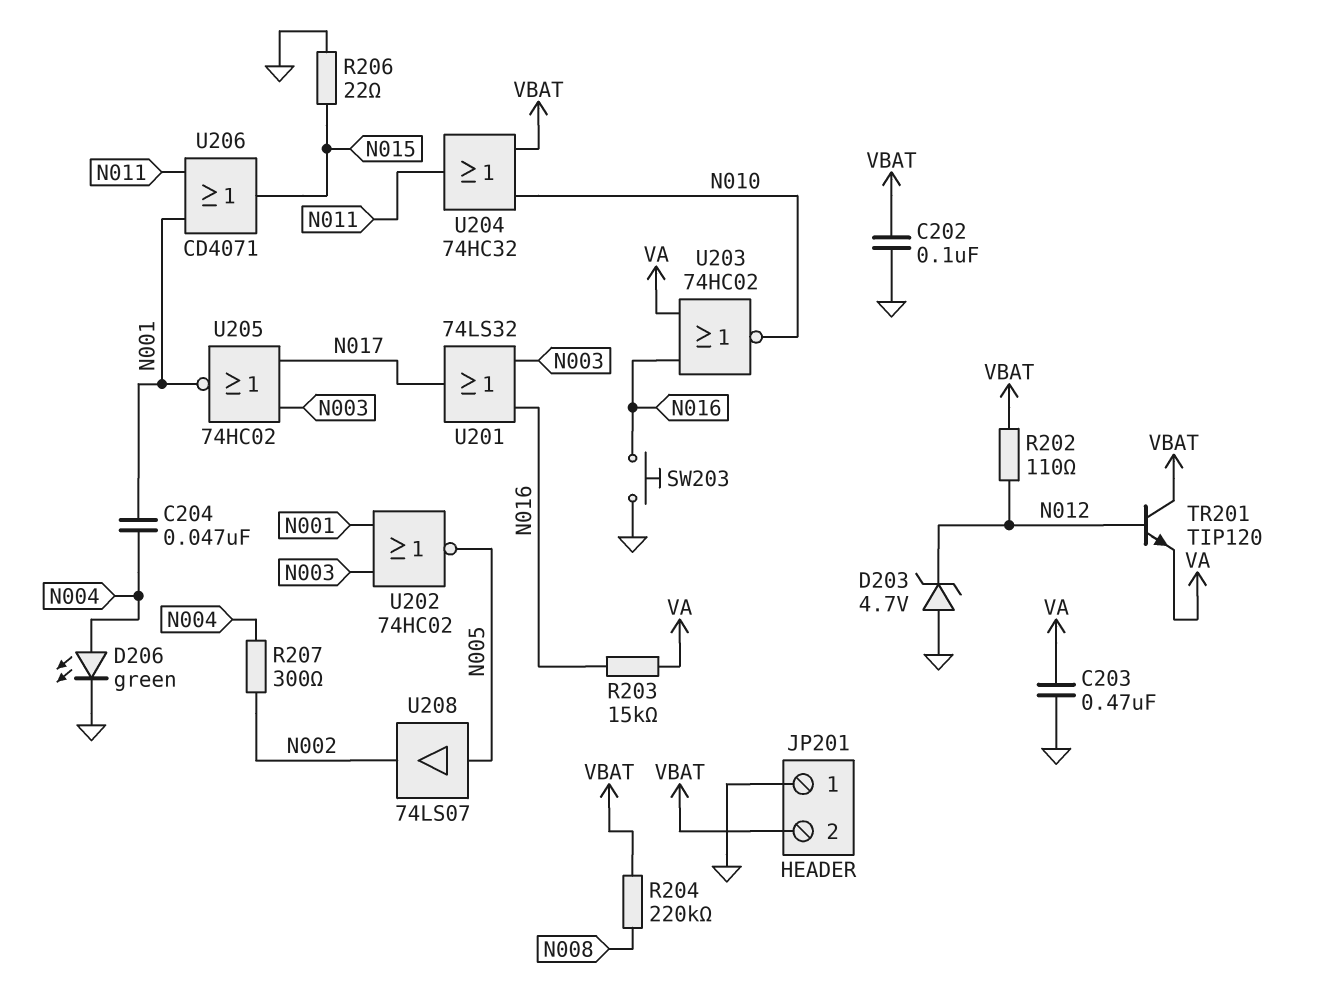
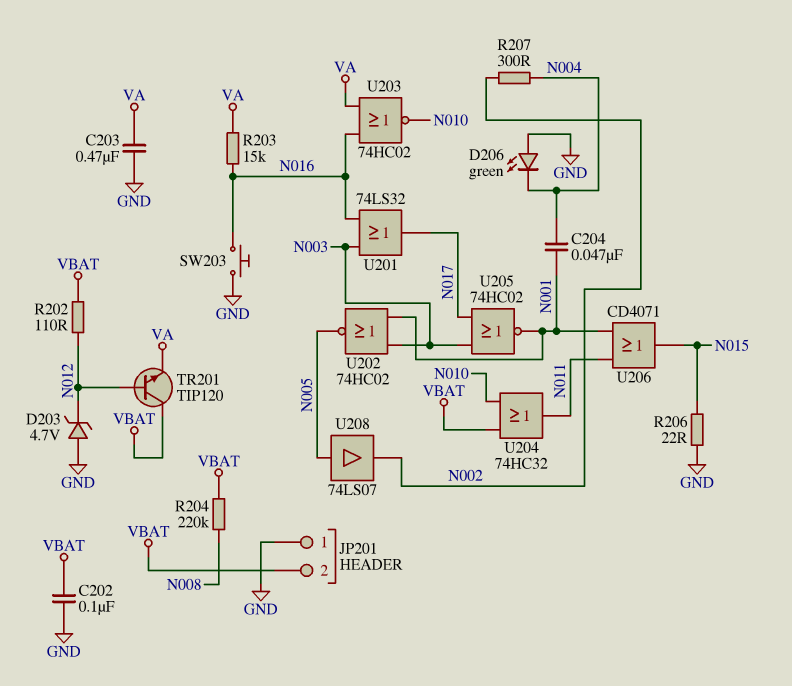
D206: LED green (A N004, K GND) -> LED green (A GND, K N004)

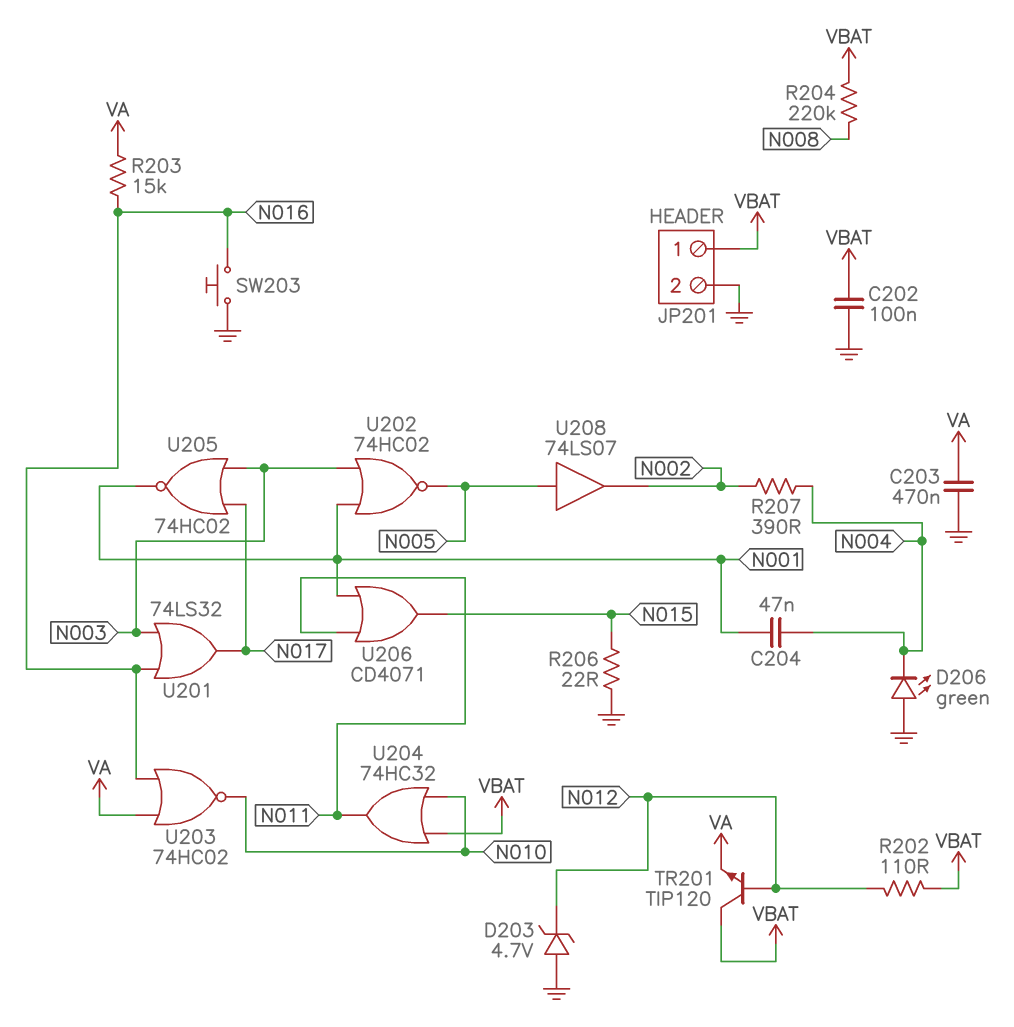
JP201 pin 1: GND -> VBAT
JP201 pin 2: VBAT -> GND
R207: 300 (N002, N004) -> 390 (N002, N004)

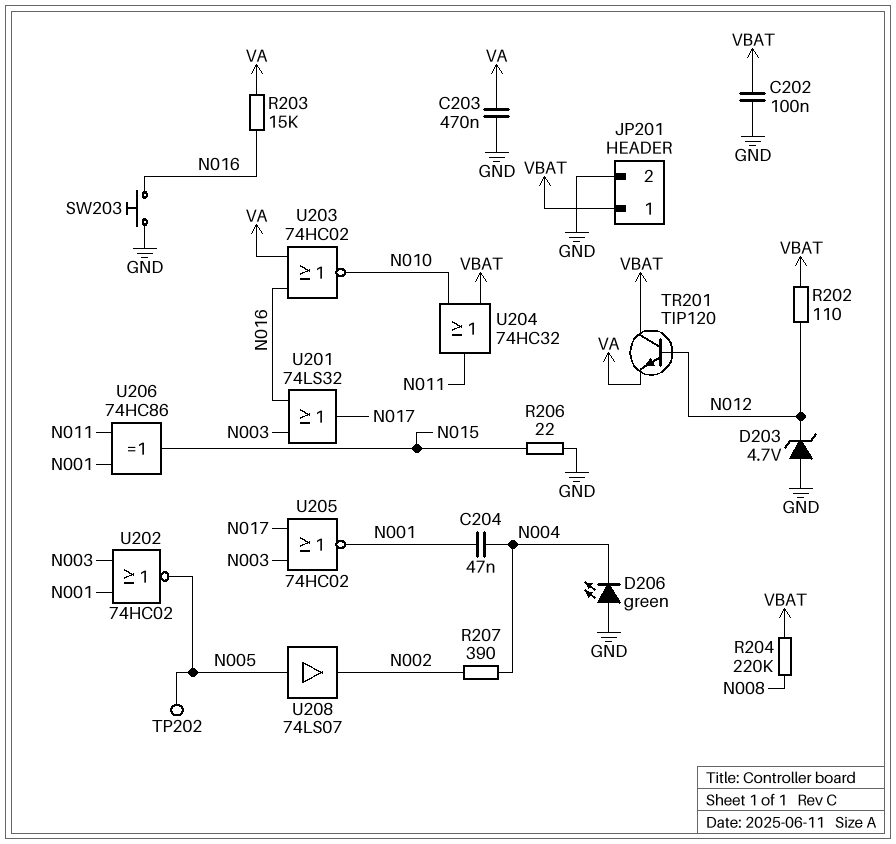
TP202: none -> test point (N005)
U206: OR CD4071 (in N001, in N011, out N015) -> XOR 74HC86 (in N001, in N011, out N015)

